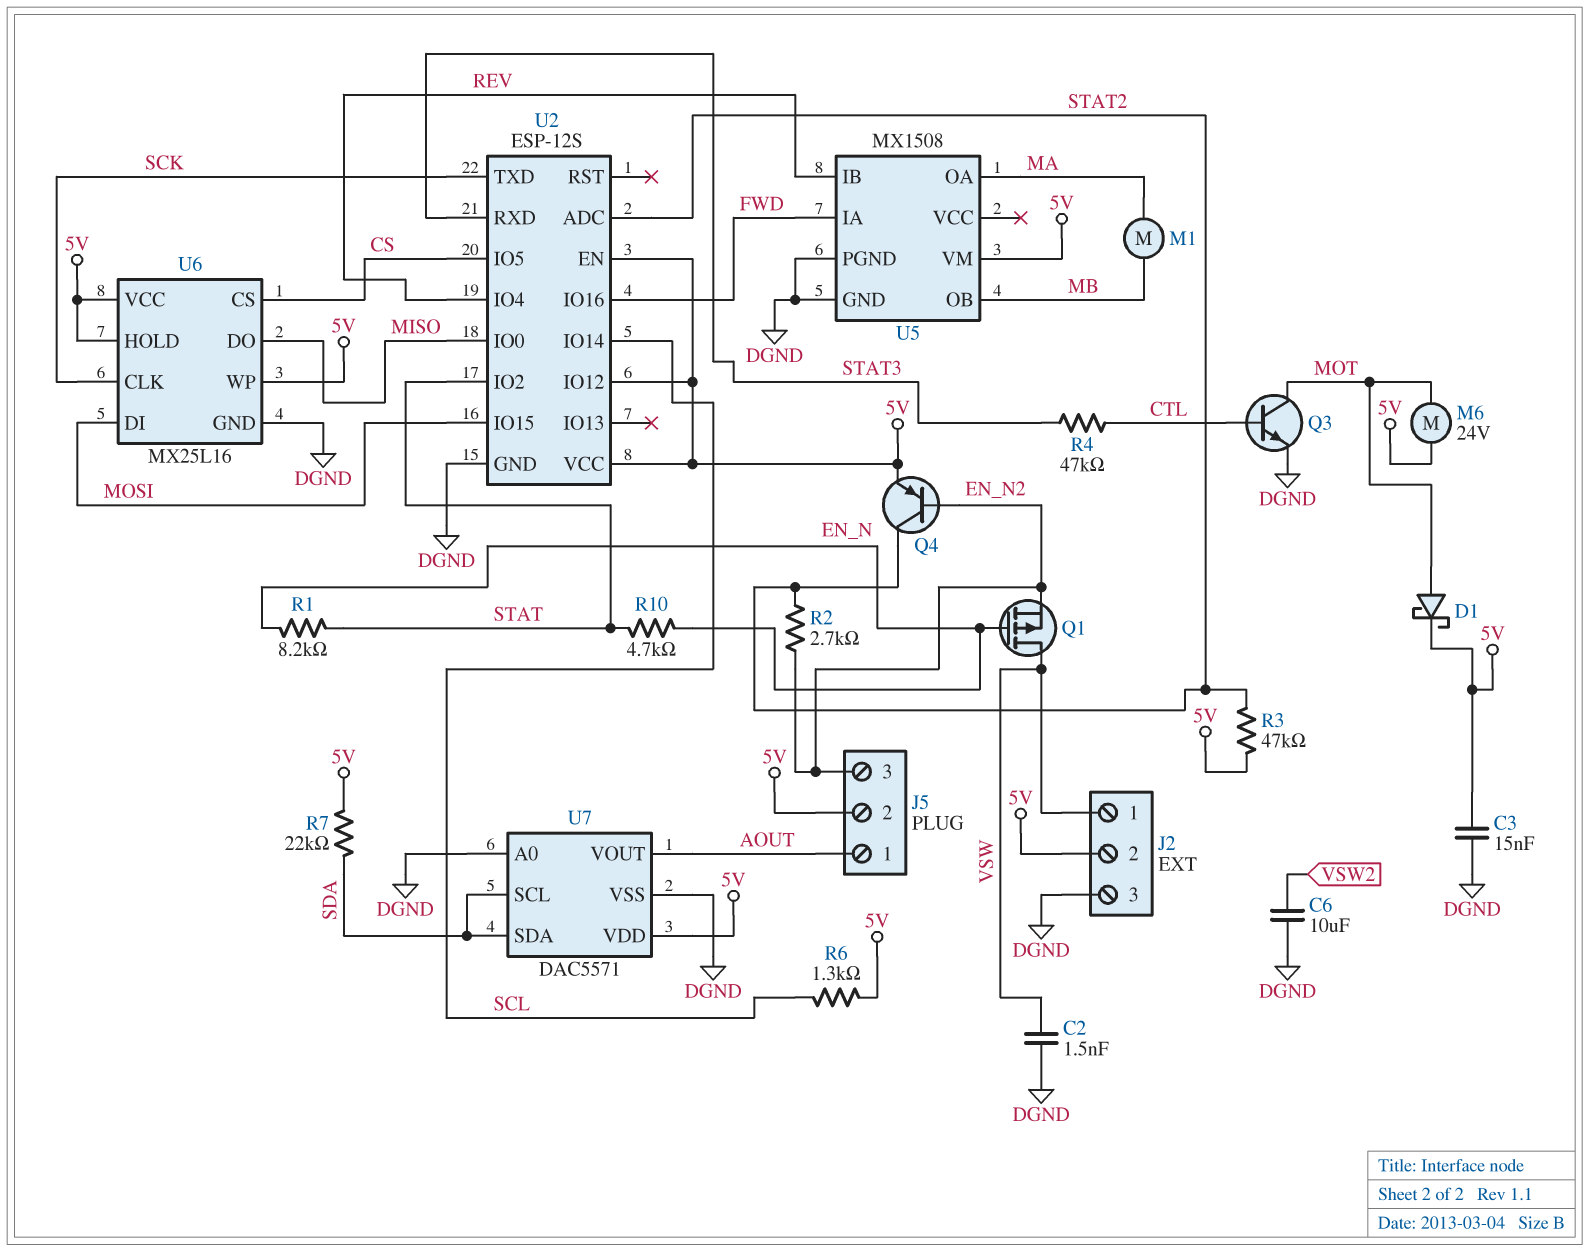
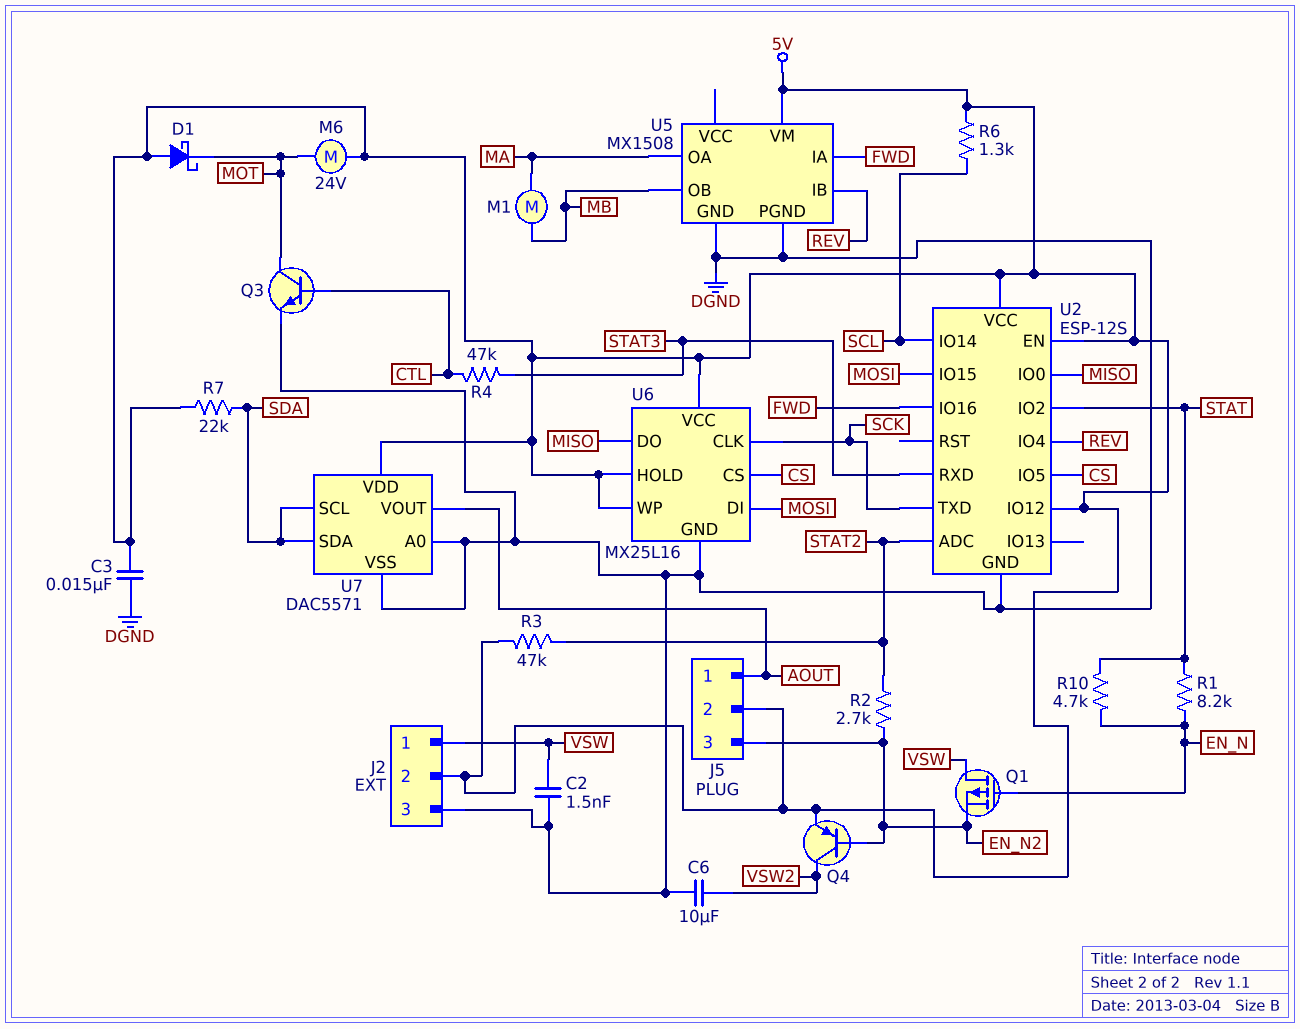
D1: schottky (A MOT, K 5V) -> schottky (A 5V, K MOT)
Q4: PNP (B EN_N2, C STAT2, E 5V) -> PNP (B EN_N2, C VSW2, E 5V)

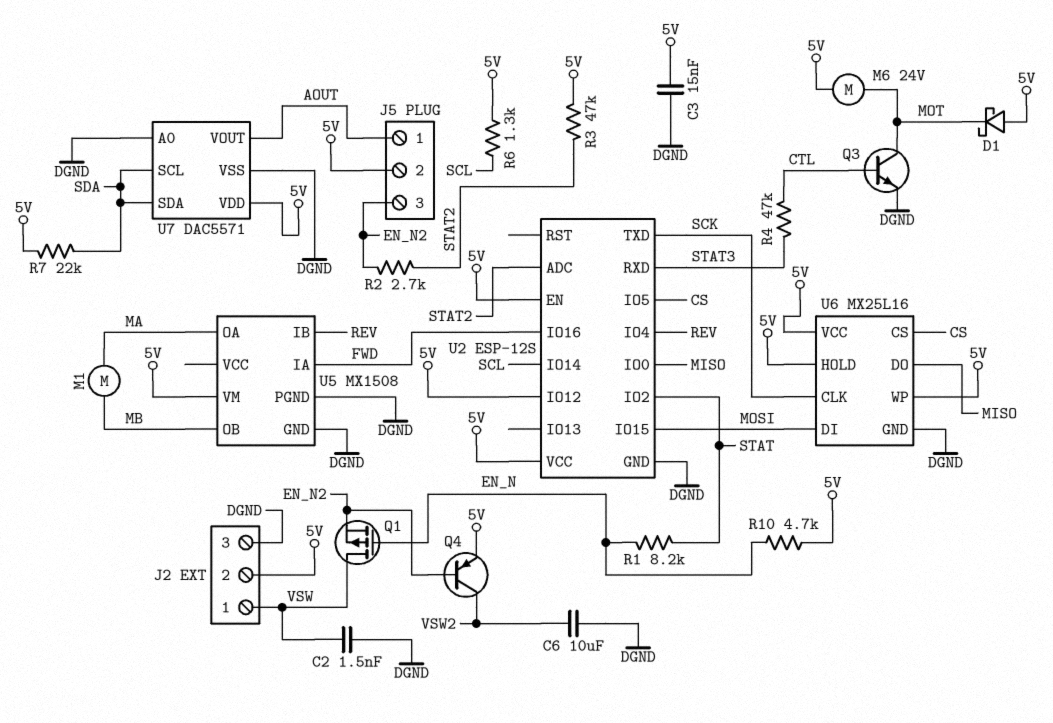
R10: 4.7k (EN_N, STAT) -> 4.7k (5V, EN_N)

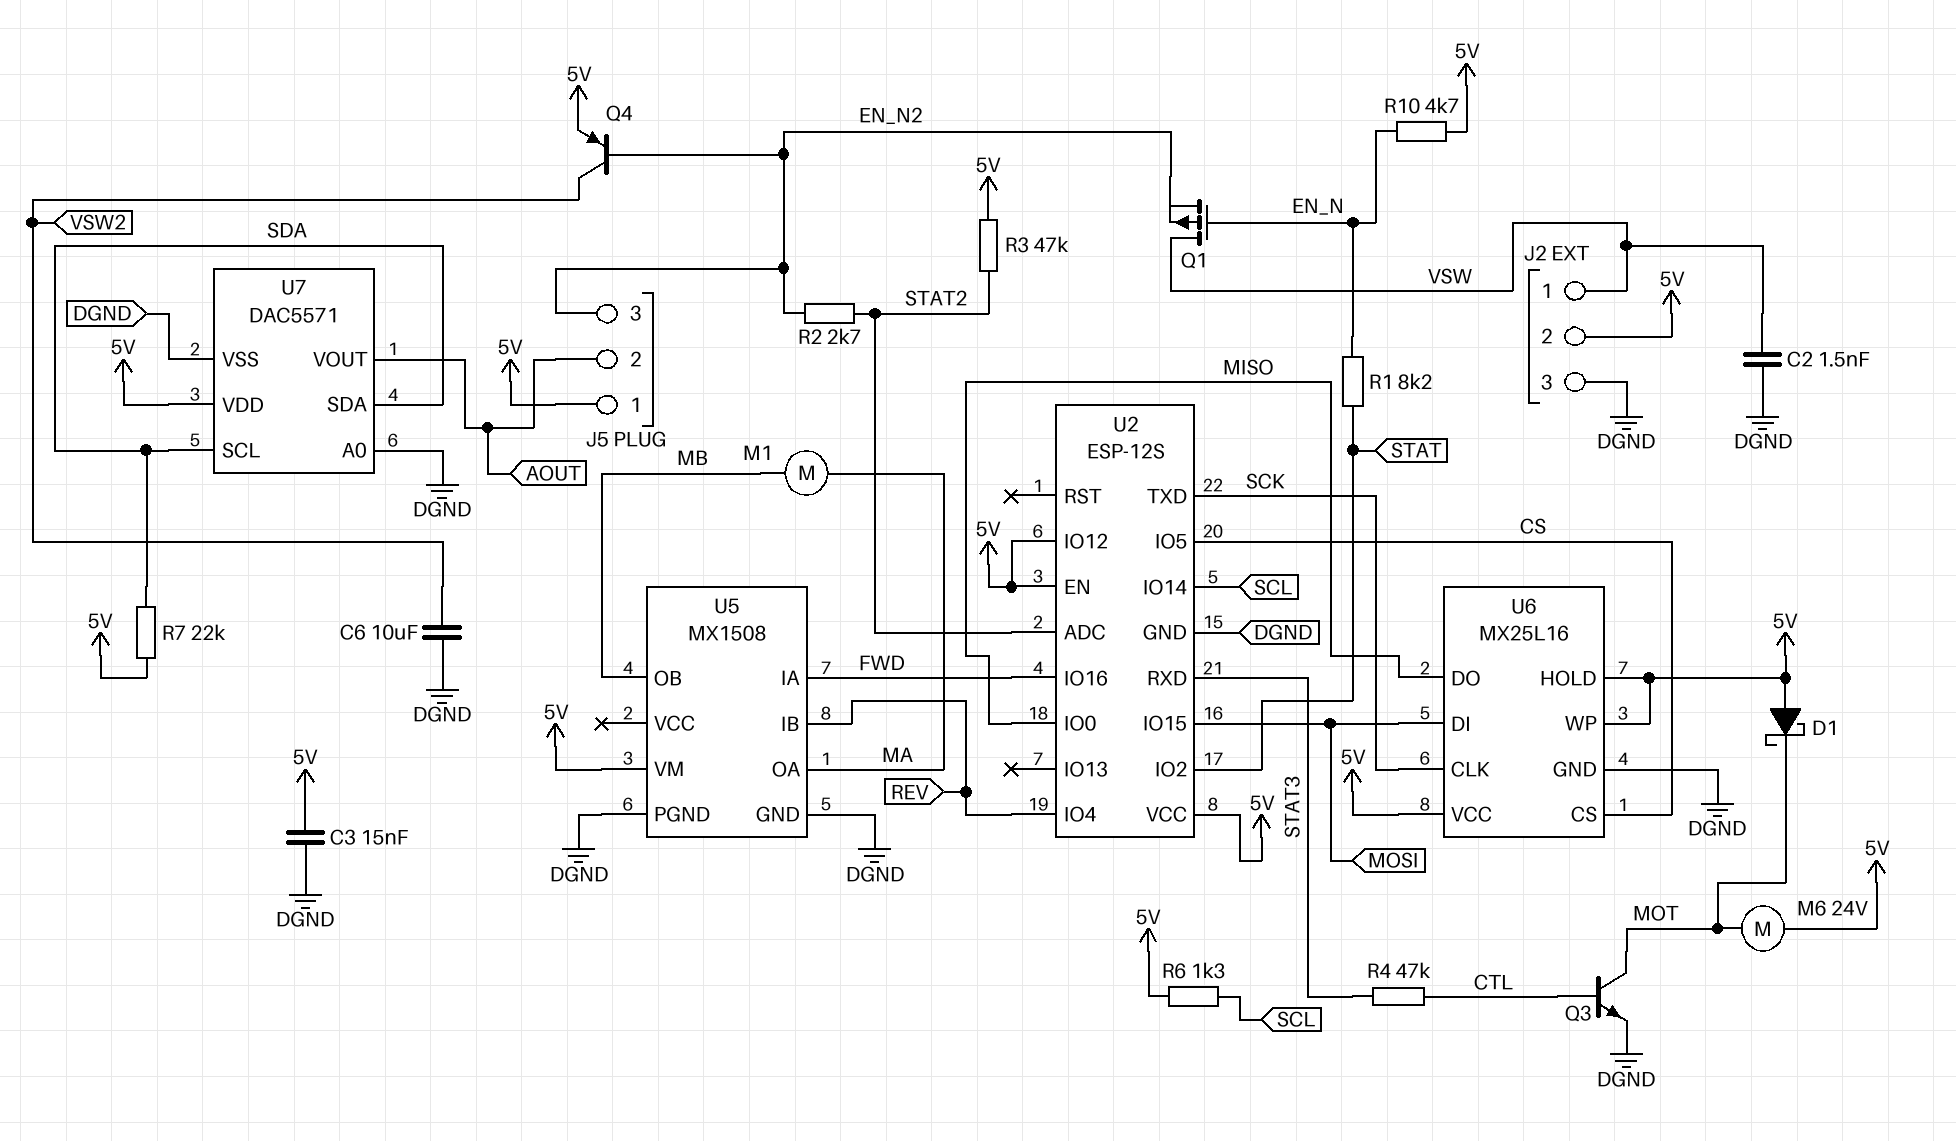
J5 pin 1: AOUT -> 5V
J5 pin 2: 5V -> AOUT

